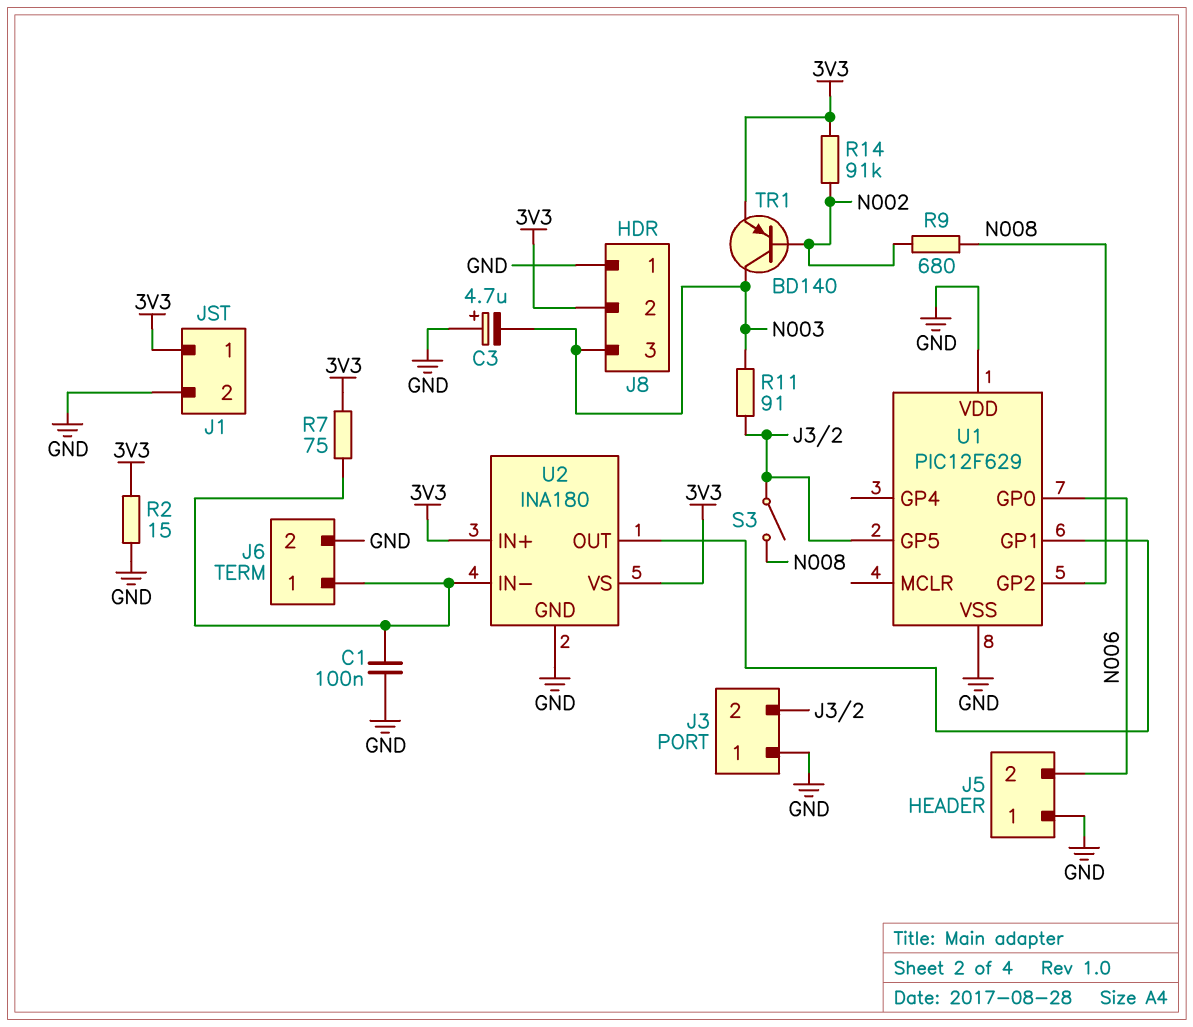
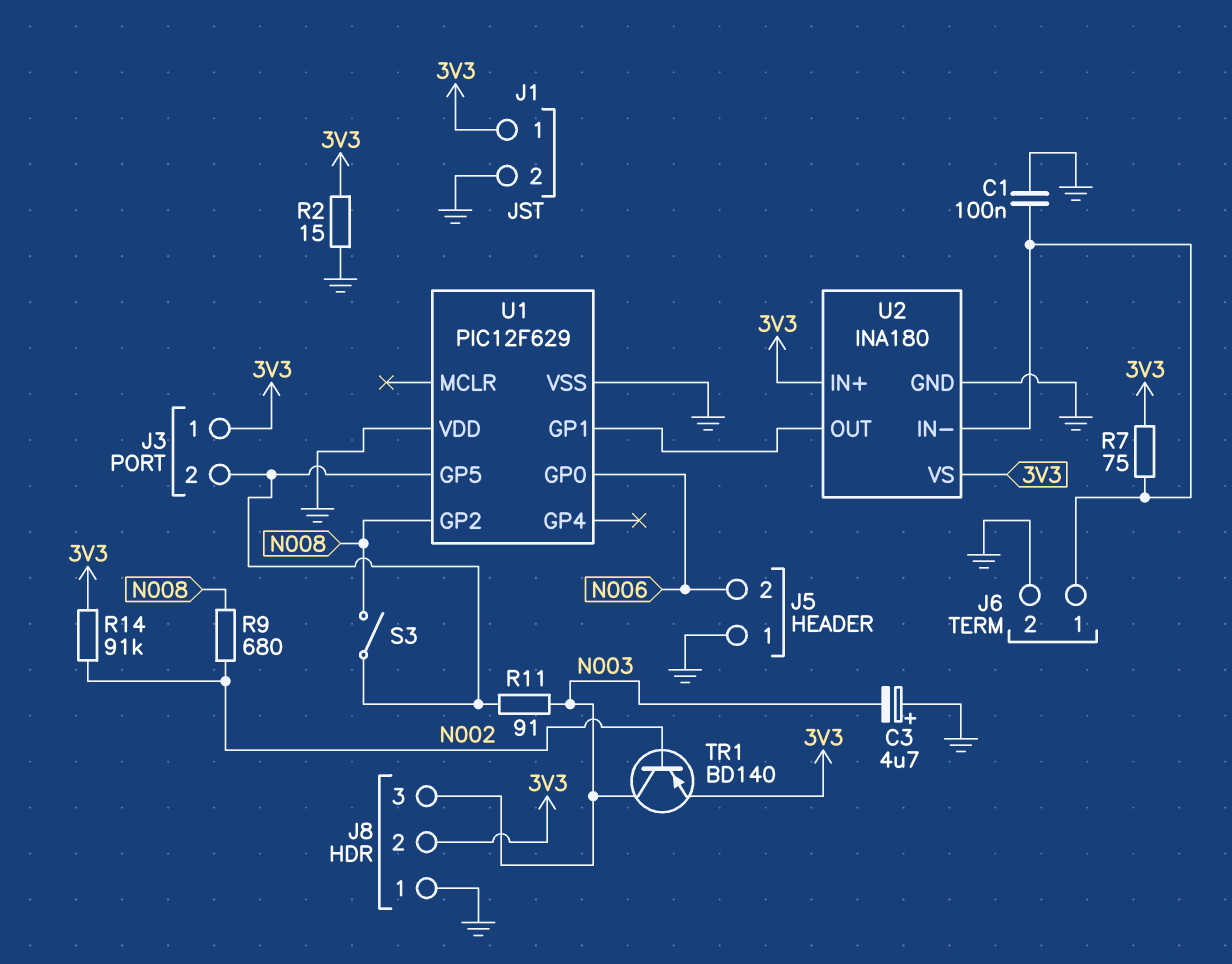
J3 pin 1: GND -> 3V3

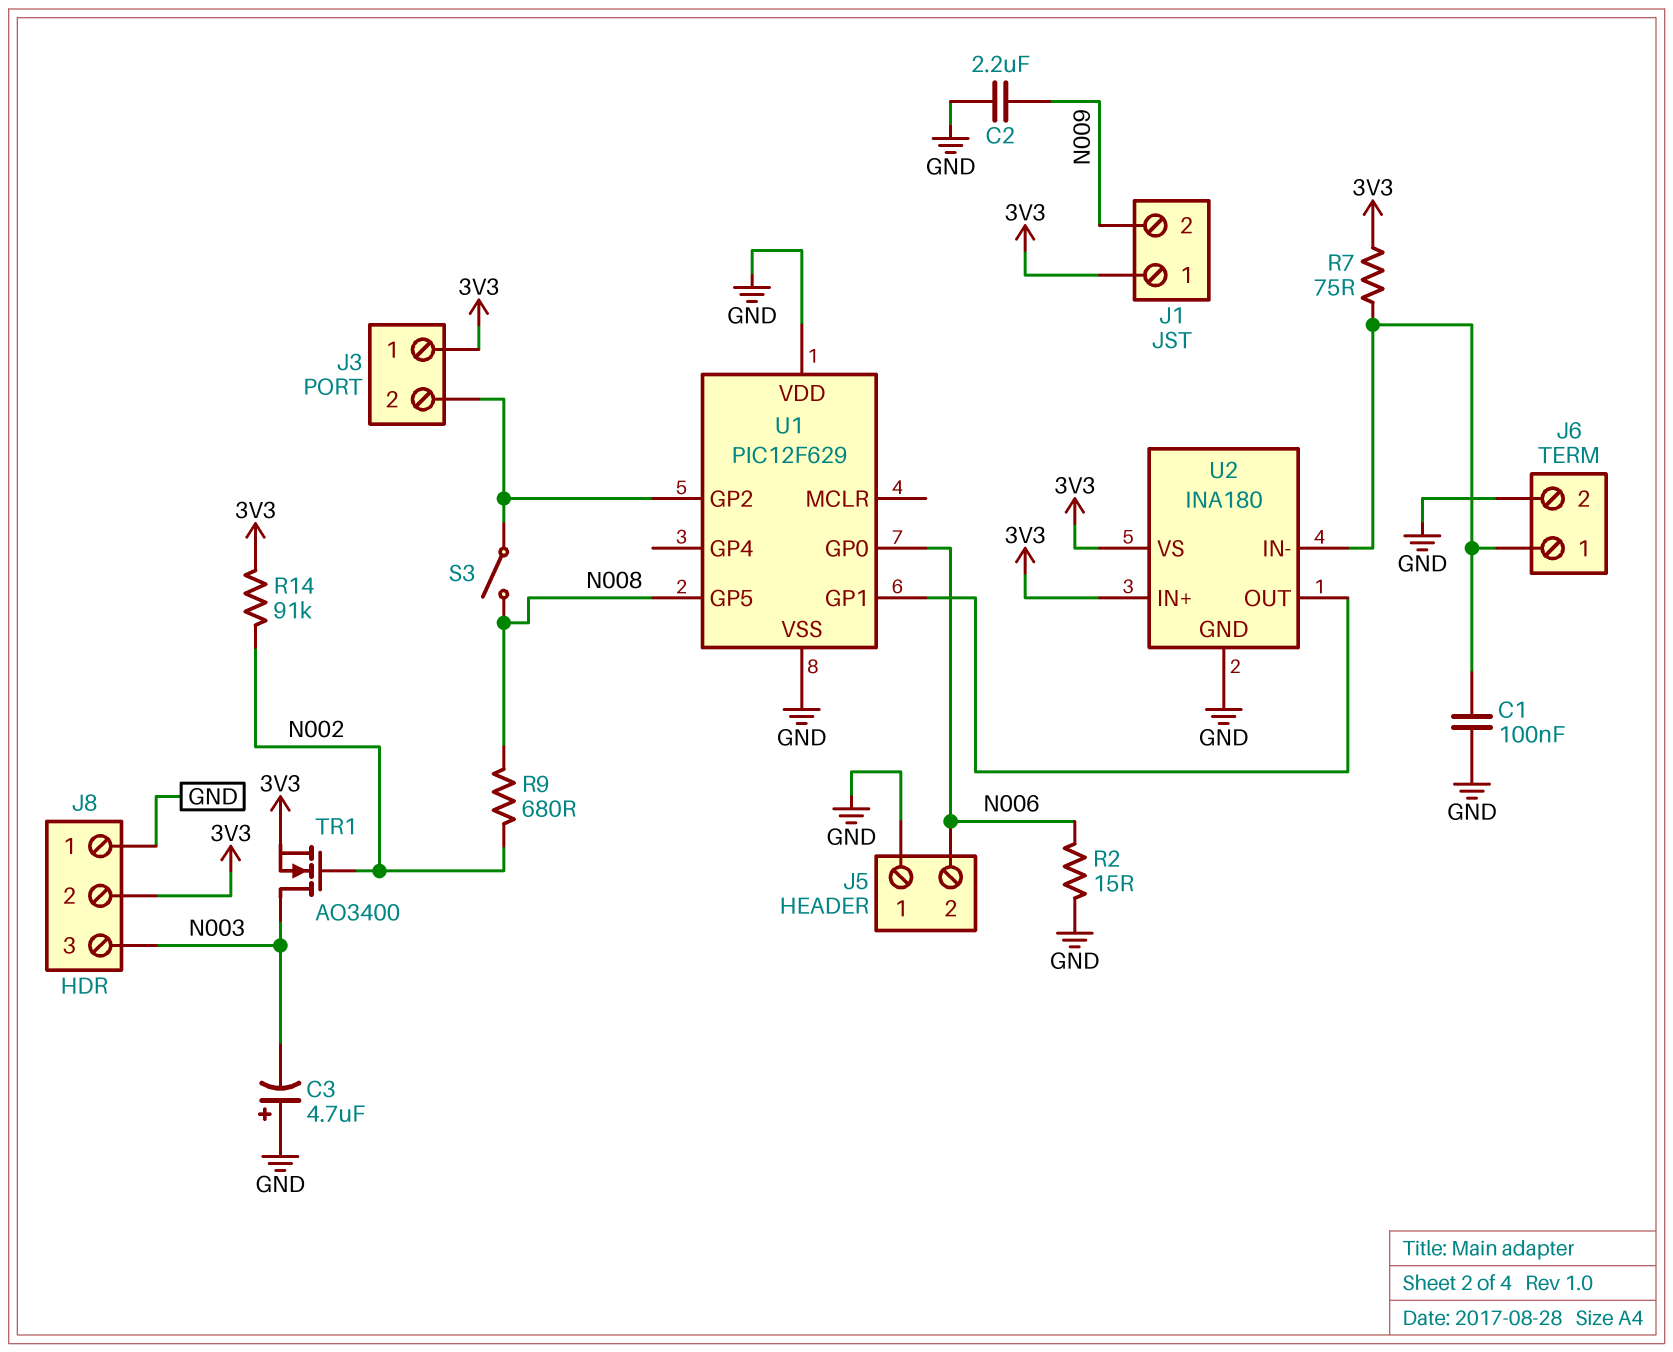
C2: none -> 2.2uF (GND, N009)
J1 pin 2: GND -> N009
R2: 15 (3V3, GND) -> 15 (GND, N006)
R11: 91 (J3/2, N003) -> none
TR1: PNP BD140 (B N002, C N003, E 3V3) -> NMOS AO3400 (G N002, D N003, S 3V3)
U1 pin GP2: N008 -> J3/2
U1 pin GP5: J3/2 -> N008

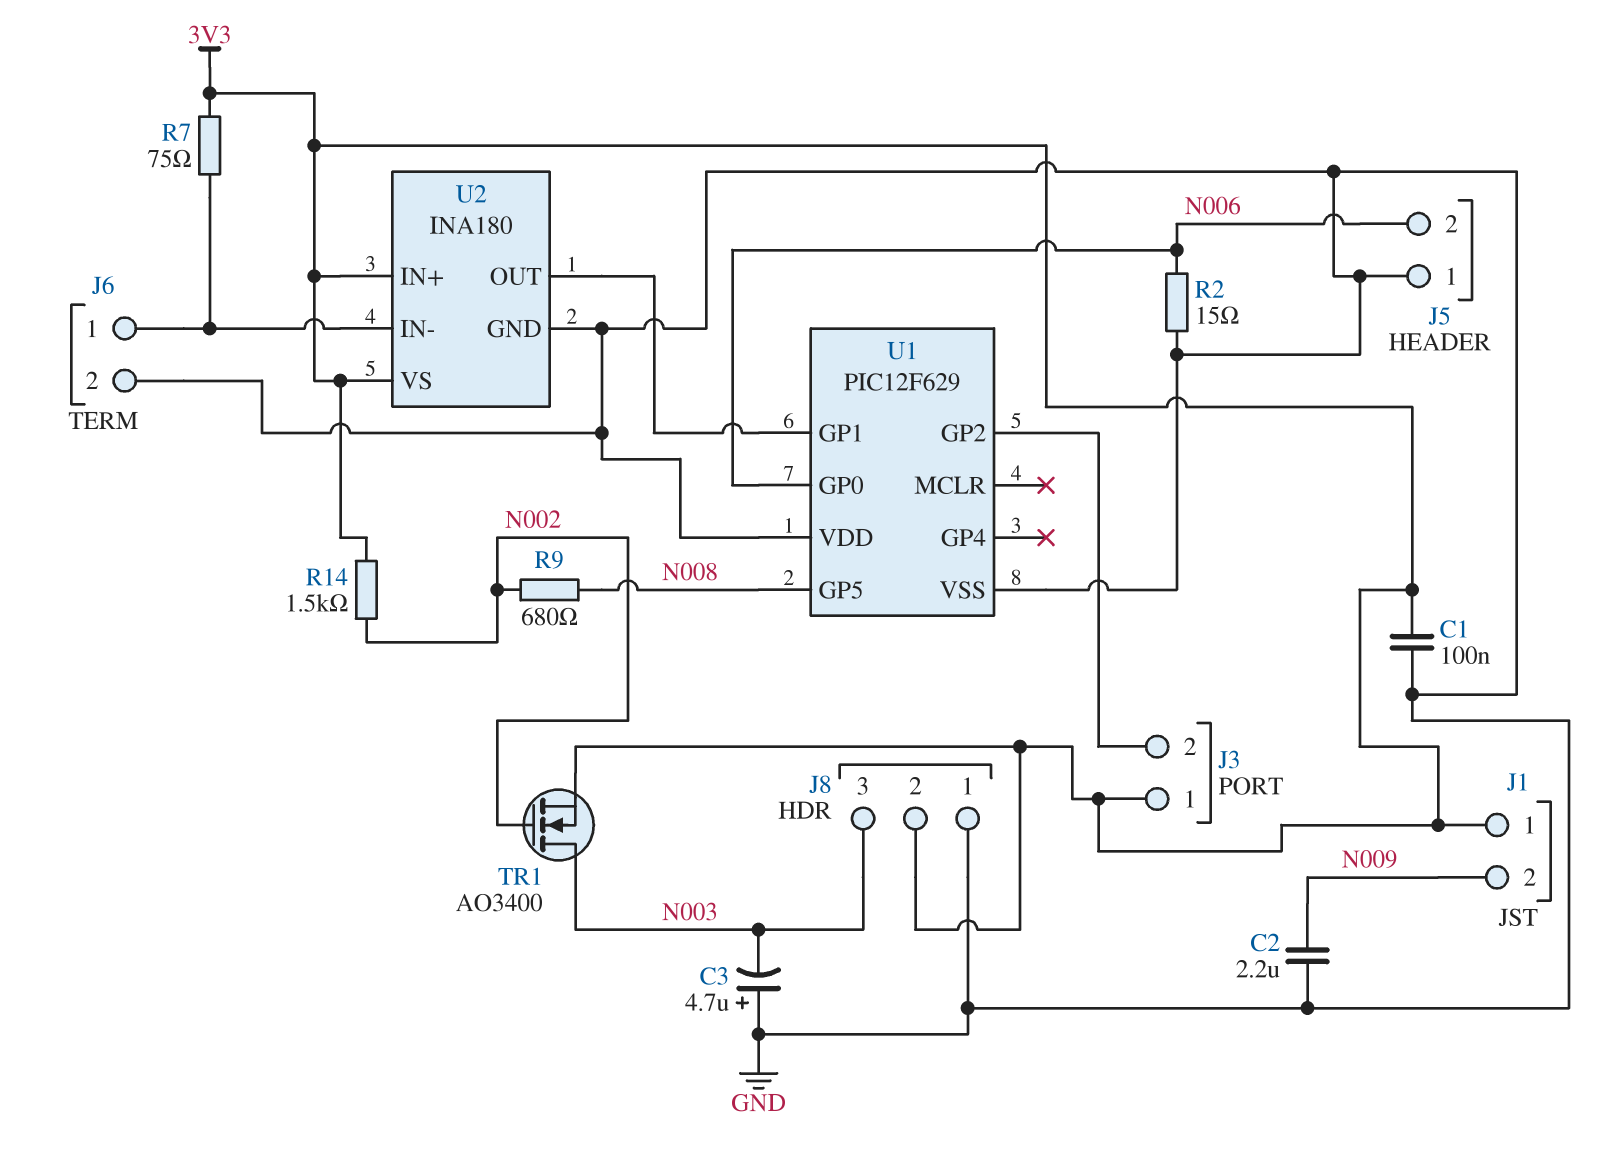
C1: 100nF (GND, J6/1) -> 100nF (3V3, GND)
R14: 91k (3V3, N002) -> 1.5k (3V3, N002)
S3: switch (J3/2, N008) -> none

